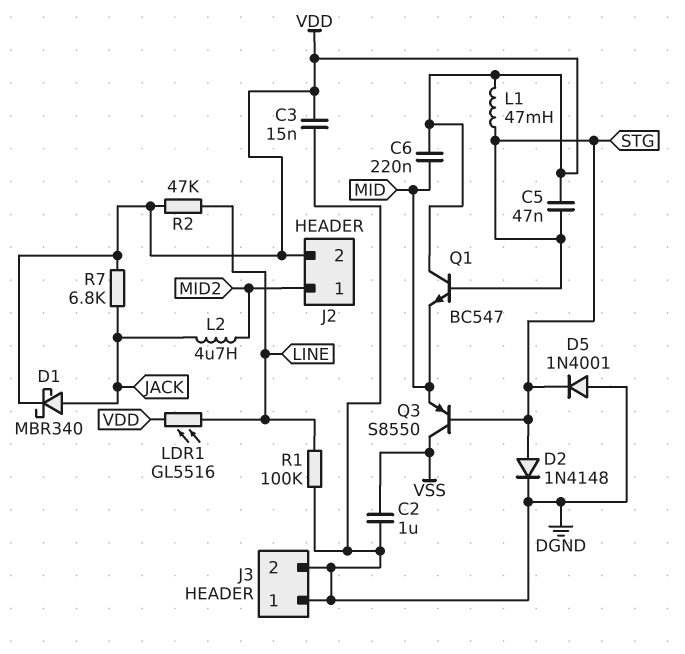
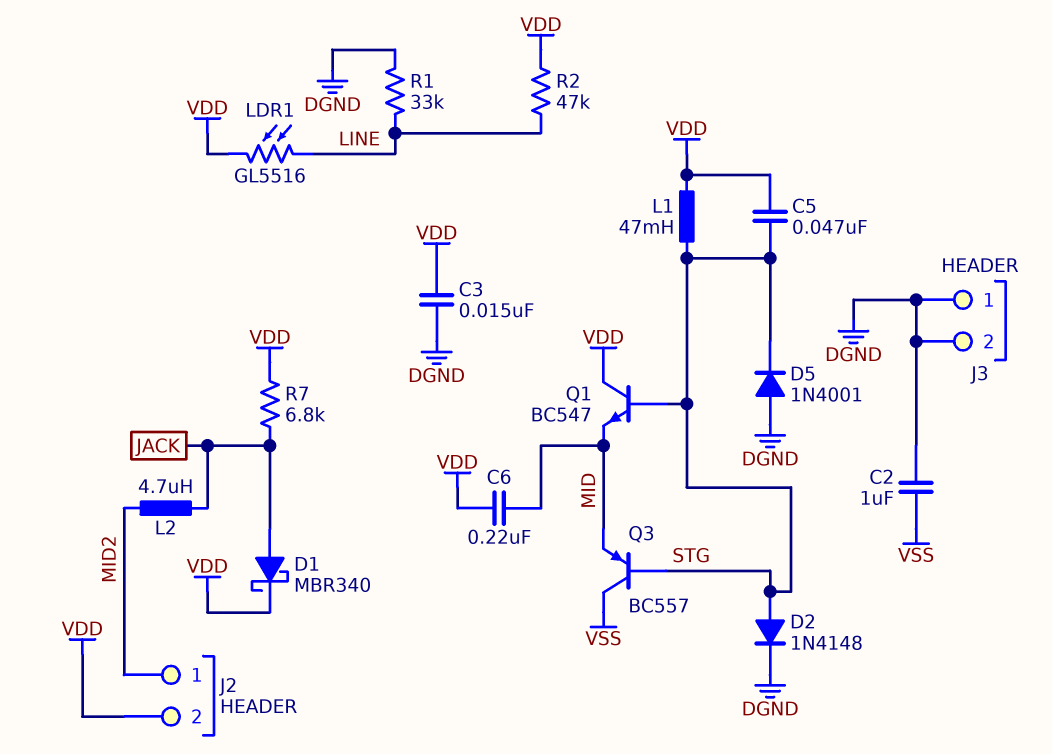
Q3: PNP S8550 (B STG, C VSS, E MID) -> PNP BC557 (B STG, C VSS, E MID)
R1: 100k (DGND, LINE) -> 33k (DGND, LINE)

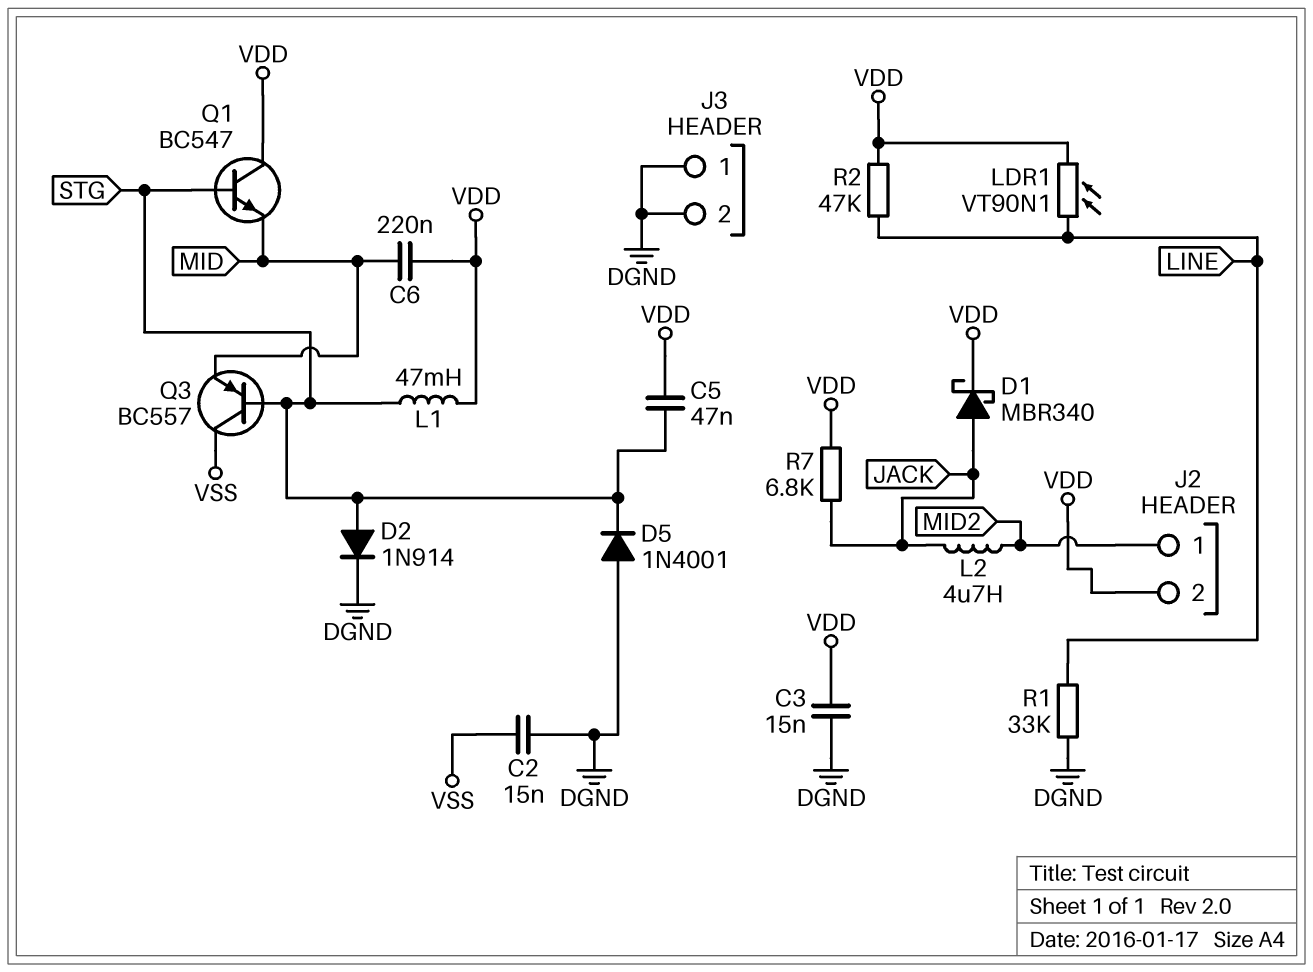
C2: 1uF (DGND, VSS) -> 15nF (DGND, VSS)
D2: diode 1N4148 (A STG, K DGND) -> diode 1N914 (A STG, K DGND)
LDR1: GL5516 (LINE, VDD) -> VT90N1 (LINE, VDD)

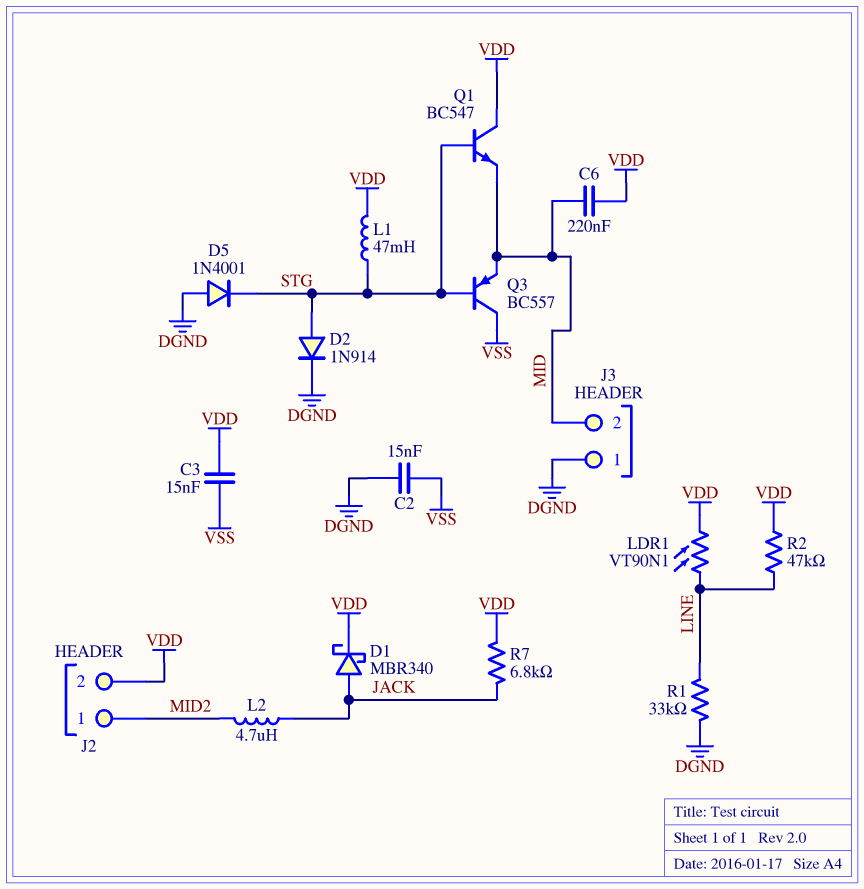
C3: 15nF (DGND, VDD) -> 15nF (VDD, VSS)
C5: 47nF (STG, VDD) -> none
J3 pin 2: DGND -> MID

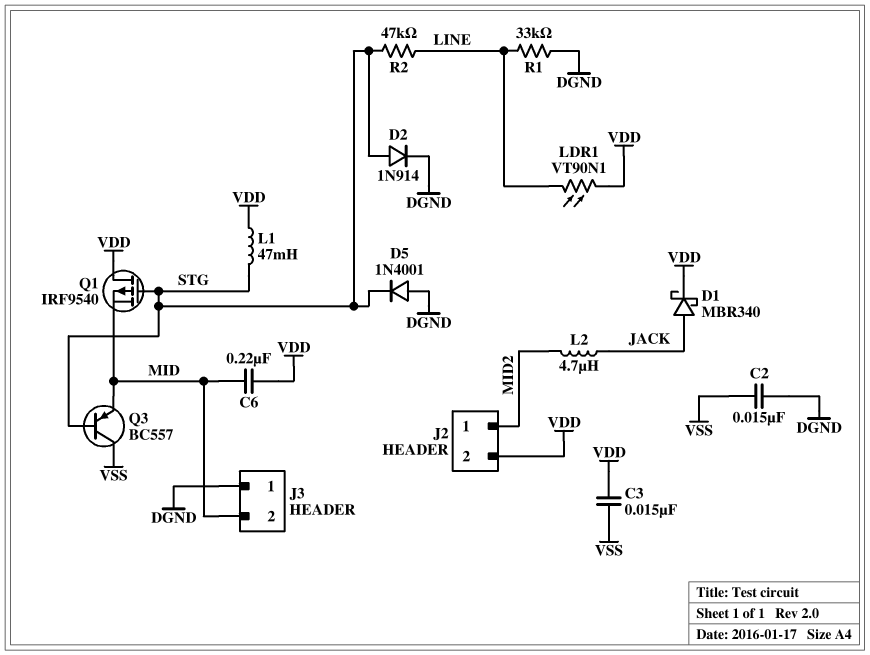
Q1: NPN BC547 (B STG, C VDD, E MID) -> PMOS IRF9540 (G STG, D VDD, S MID)
R2: 47k (LINE, VDD) -> 47k (LINE, STG)
R7: 6.8k (JACK, VDD) -> none

